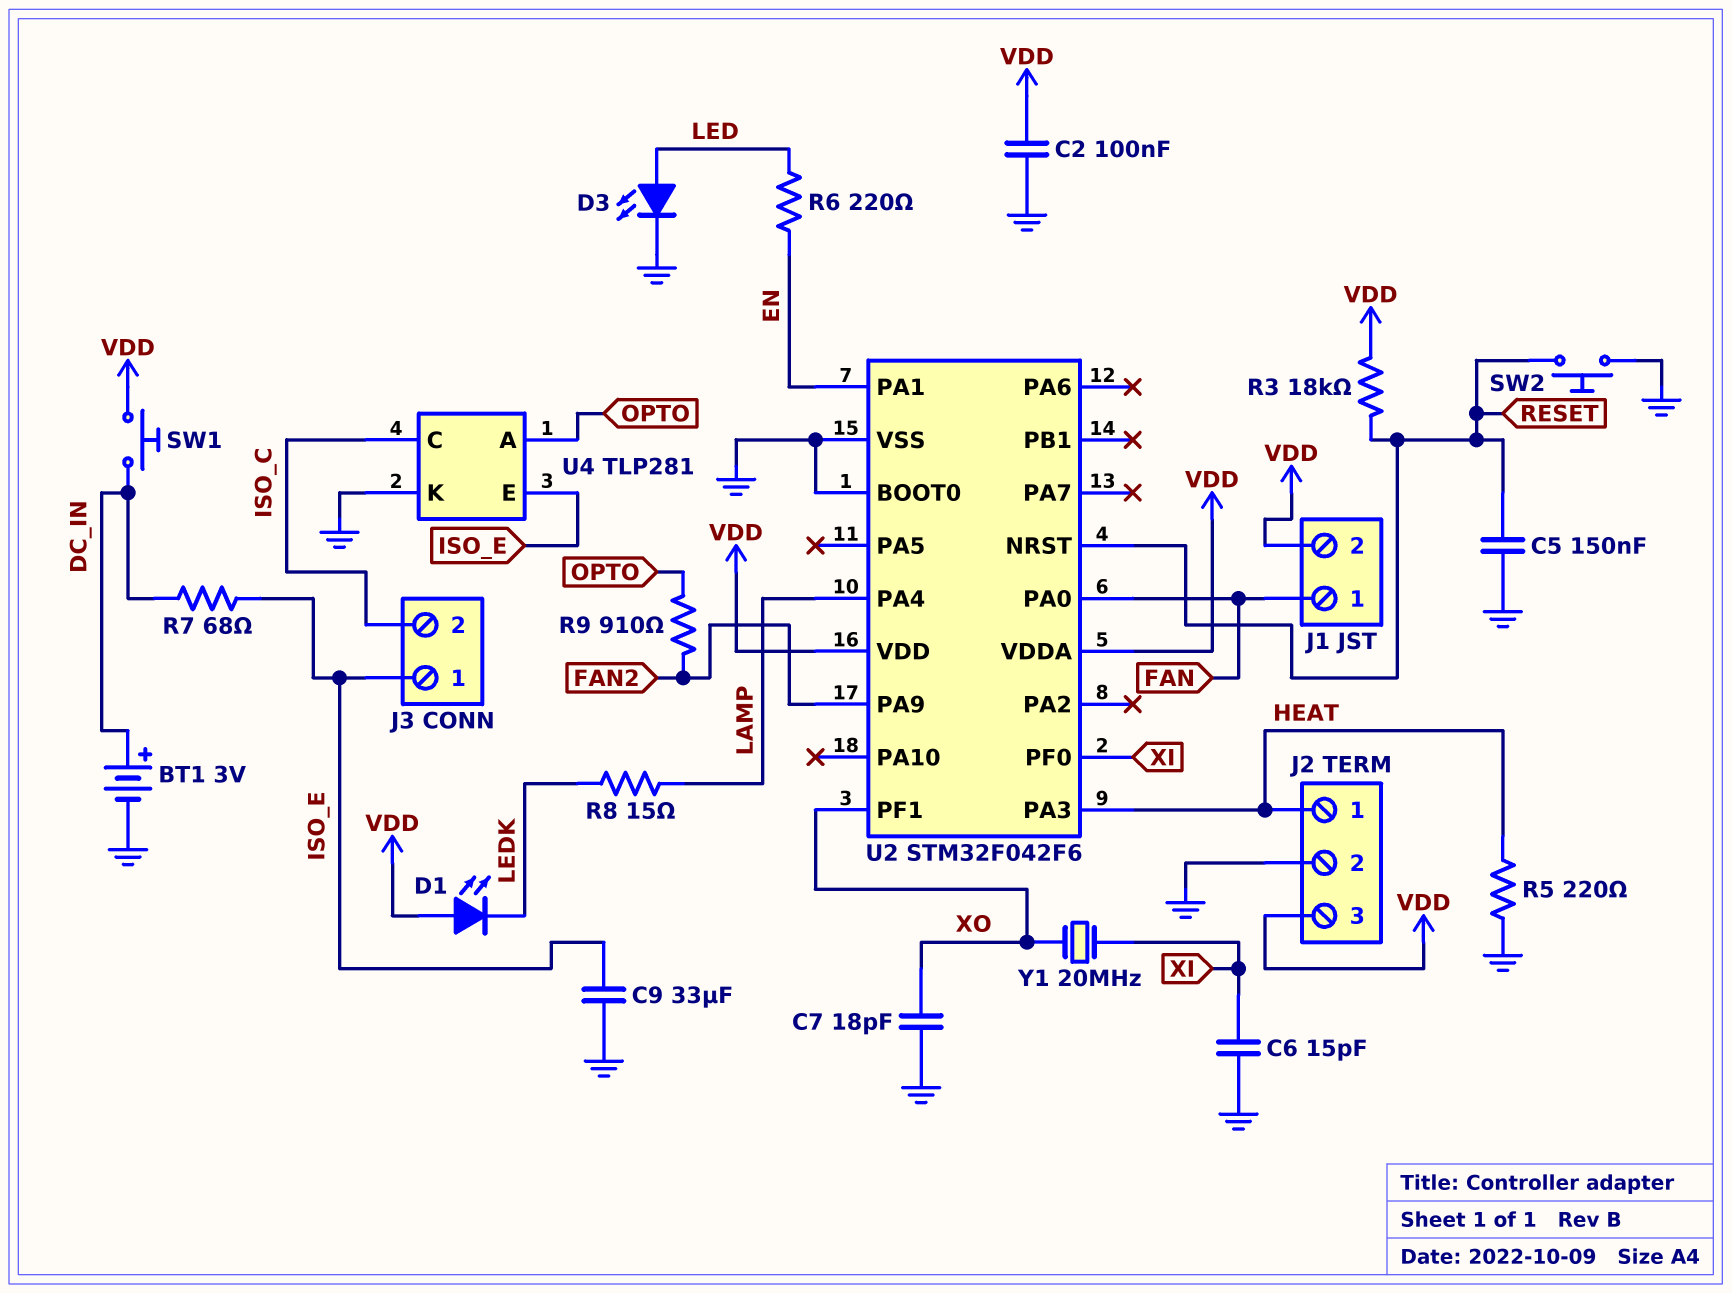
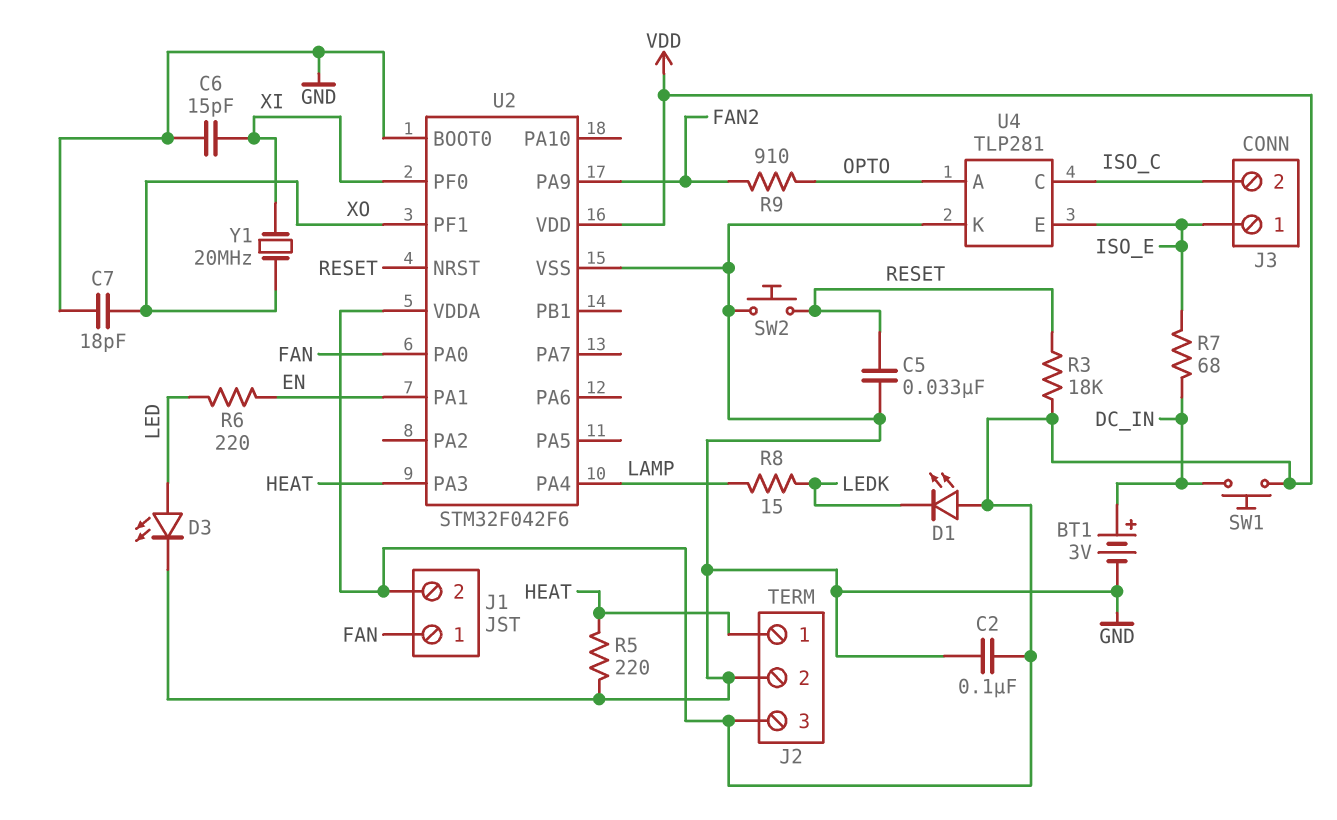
C5: 150nF (GND, RESET) -> 33nF (GND, RESET)
C9: 33uF (GND, ISO_E) -> none

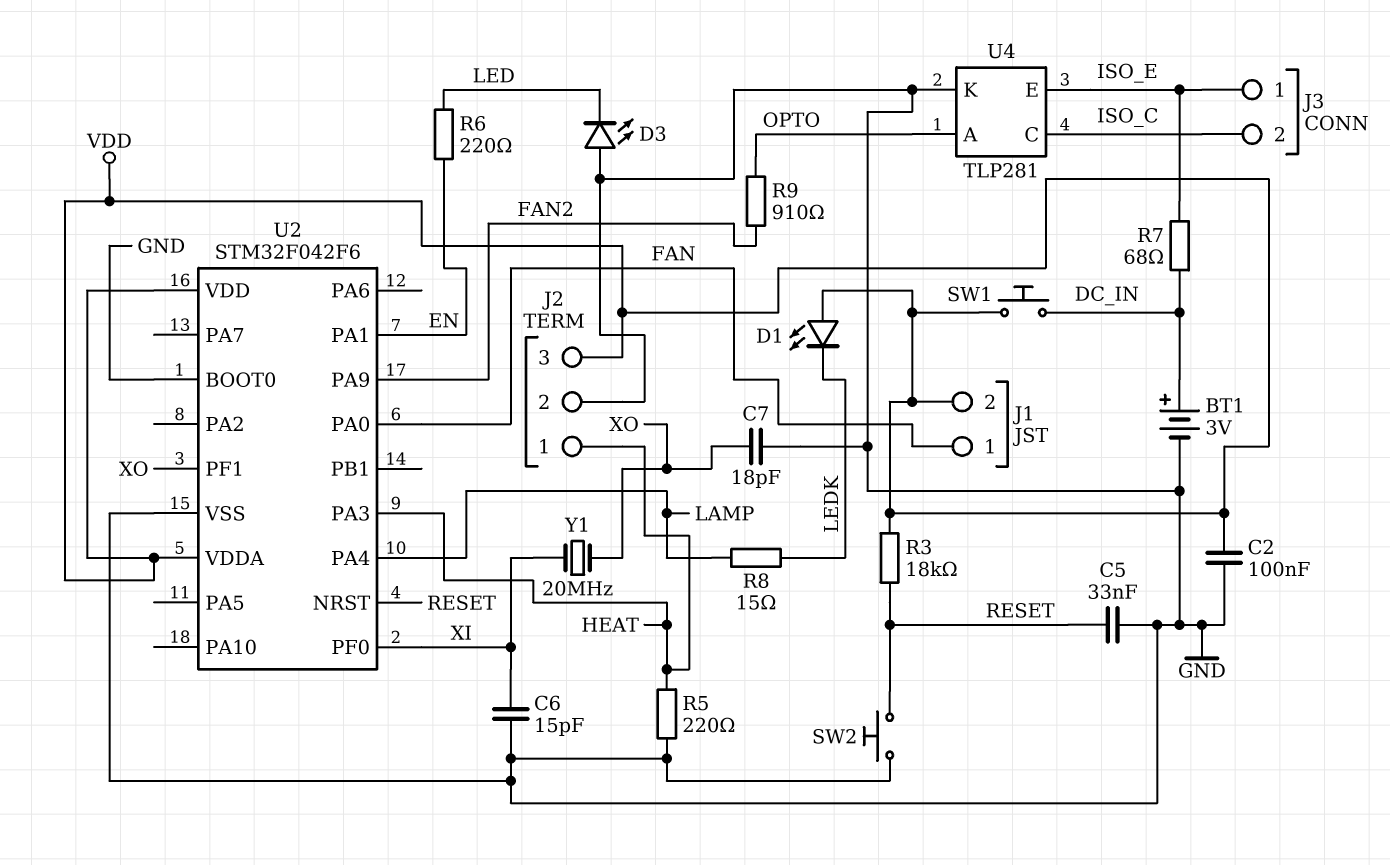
D3: LED (A LED, K GND) -> LED (A GND, K LED)

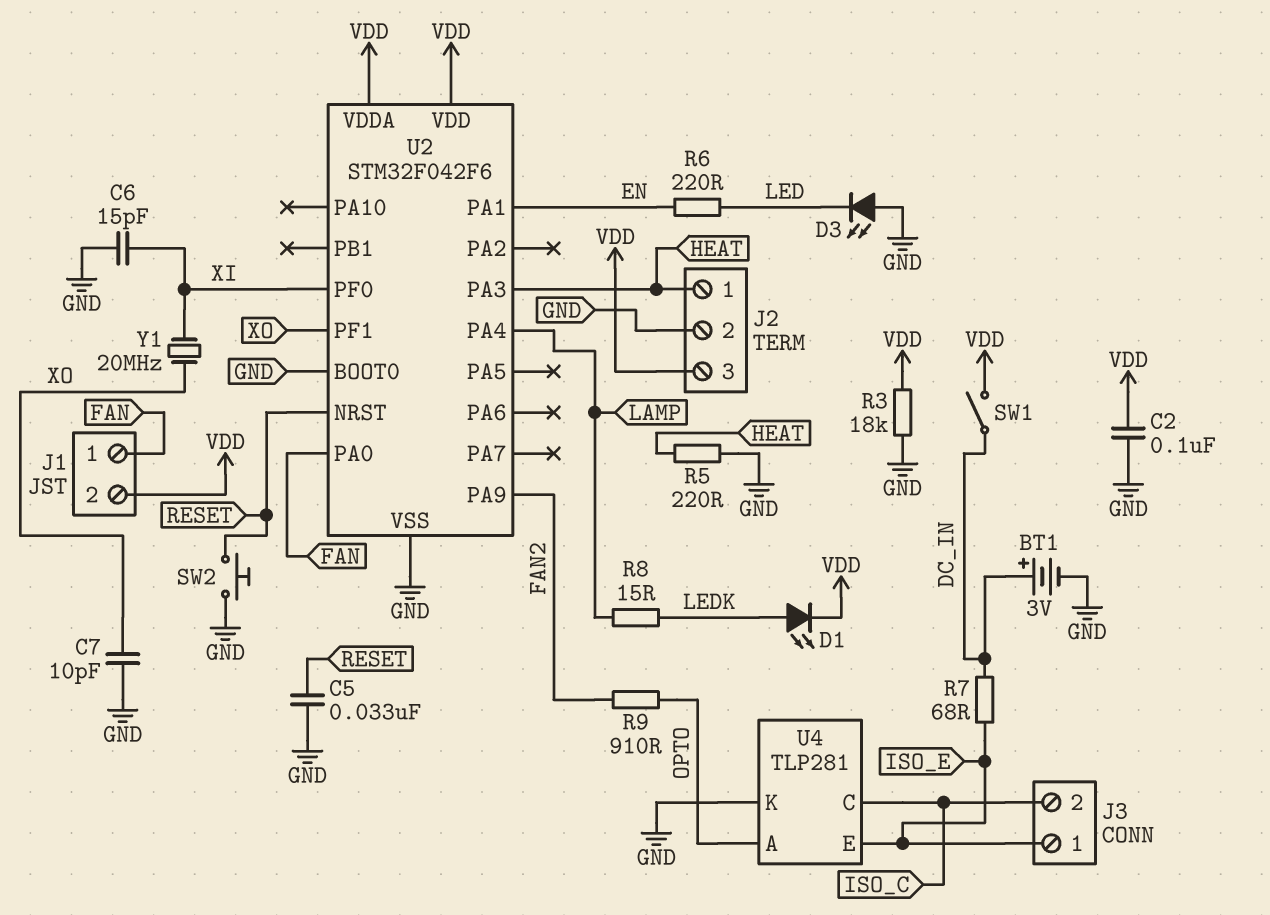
C7: 18pF (GND, XO) -> 10pF (GND, XO)
D1: LED (A VDD, K LEDK) -> LED (A LEDK, K VDD)
R3: 18k (RESET, VDD) -> 18k (GND, VDD)
SW1: button (DC_IN, VDD) -> switch (DC_IN, VDD)

